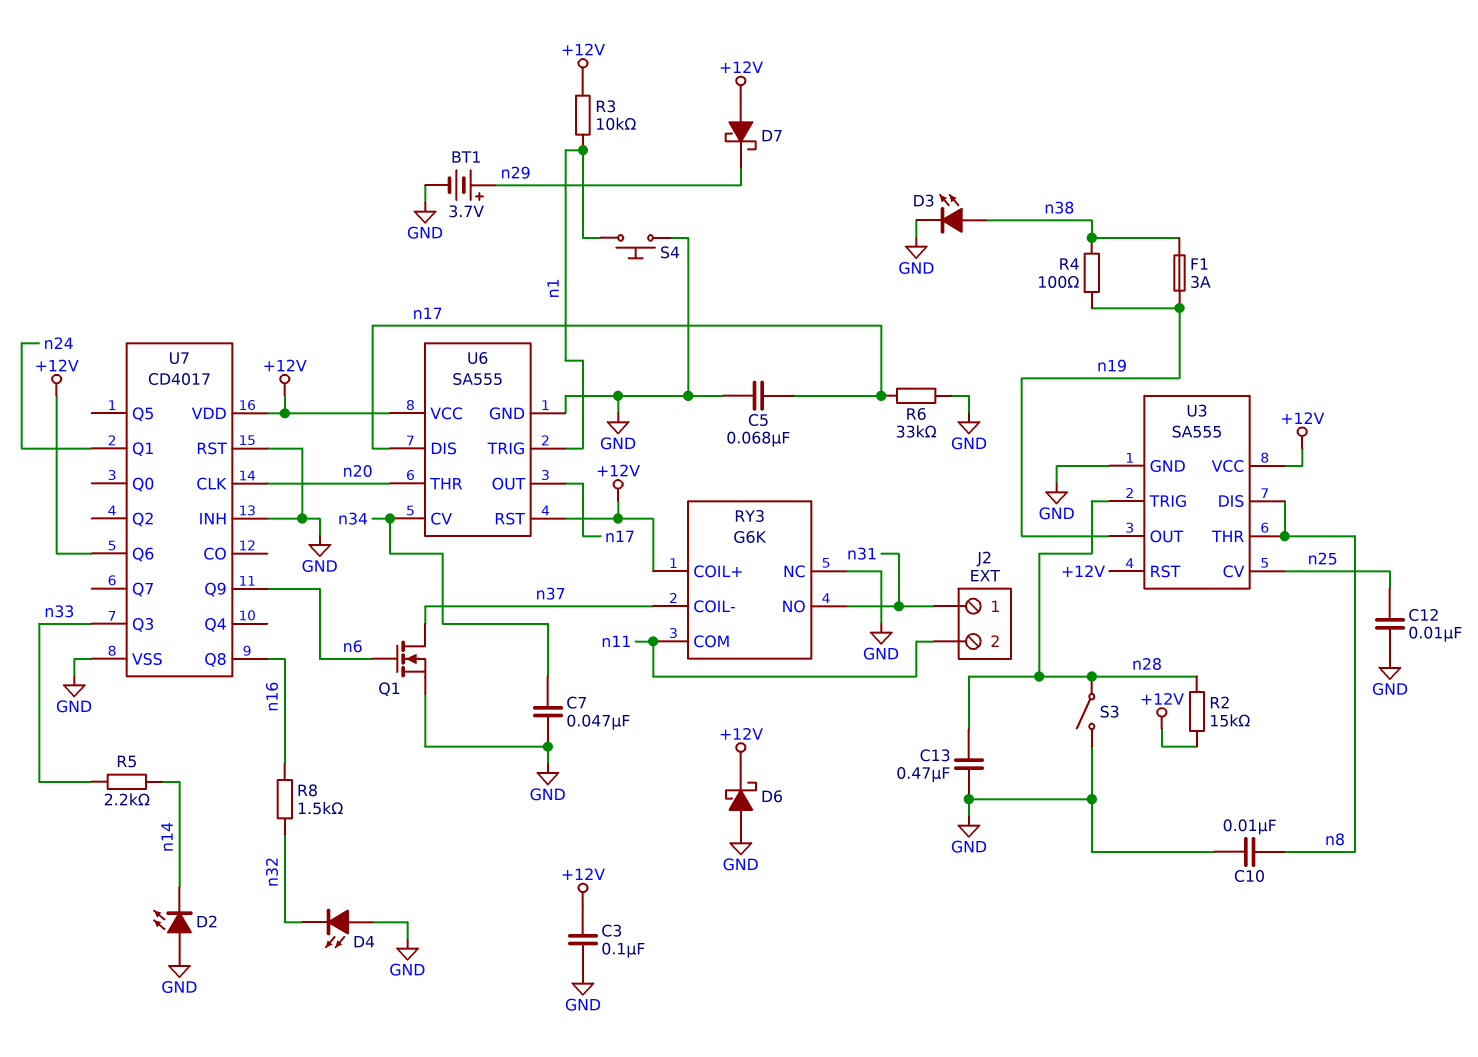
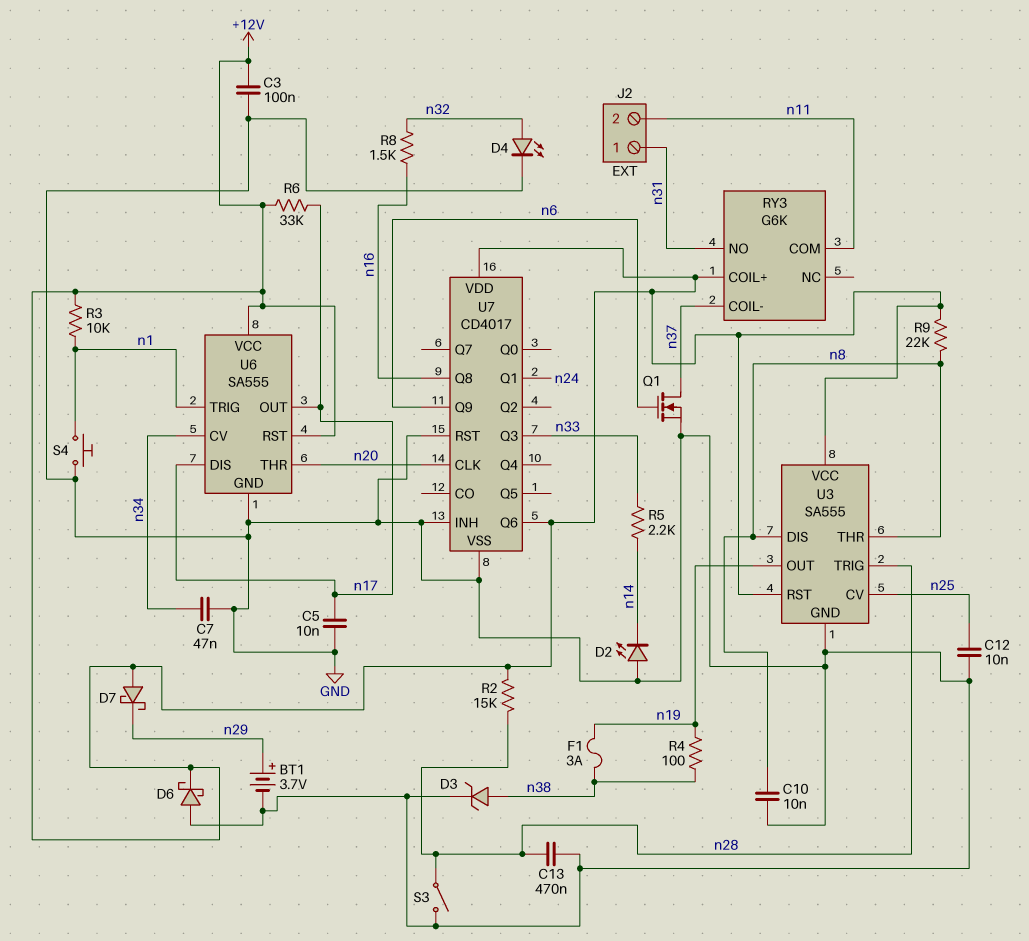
C5: 68nF (GND, n17) -> 10nF (GND, n17)
D3: LED (A n38, K GND) -> zener (A n38, K GND)
D4: LED (A GND, K n32) -> LED (A n32, K GND)
R6: 33k (GND, n17) -> 33k (+12V, n17)
R9: none -> 22k (+12V, n8)
RY3 pin NC: GND -> none

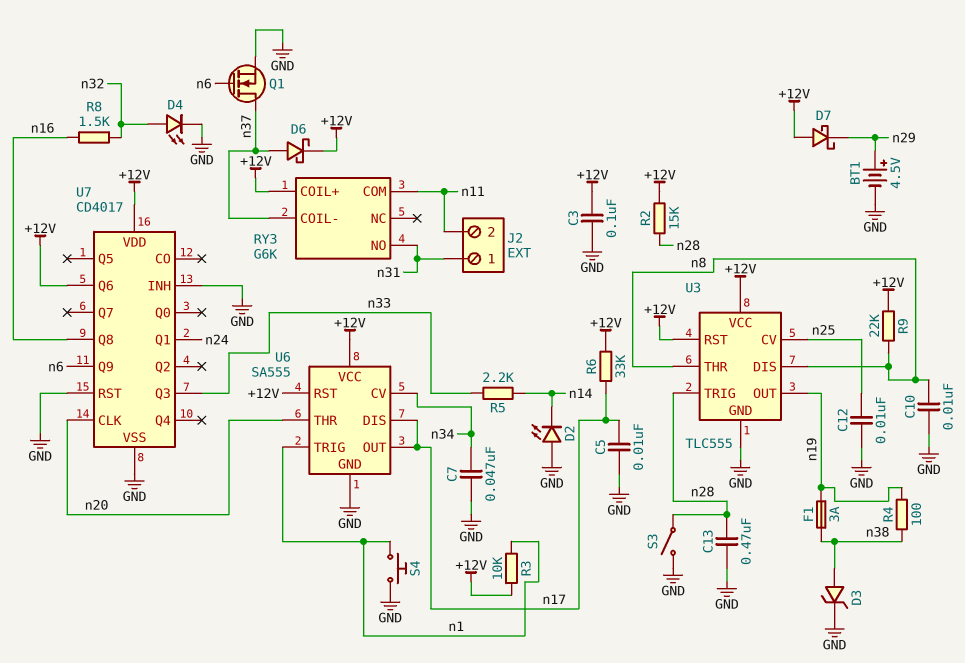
BT1: 3.7V (plus n29, minus GND) -> 4.5V (plus n29, minus GND)
D6: schottky (A GND, K +12V) -> schottky (A n37, K +12V)
U3: SA555 -> TLC555

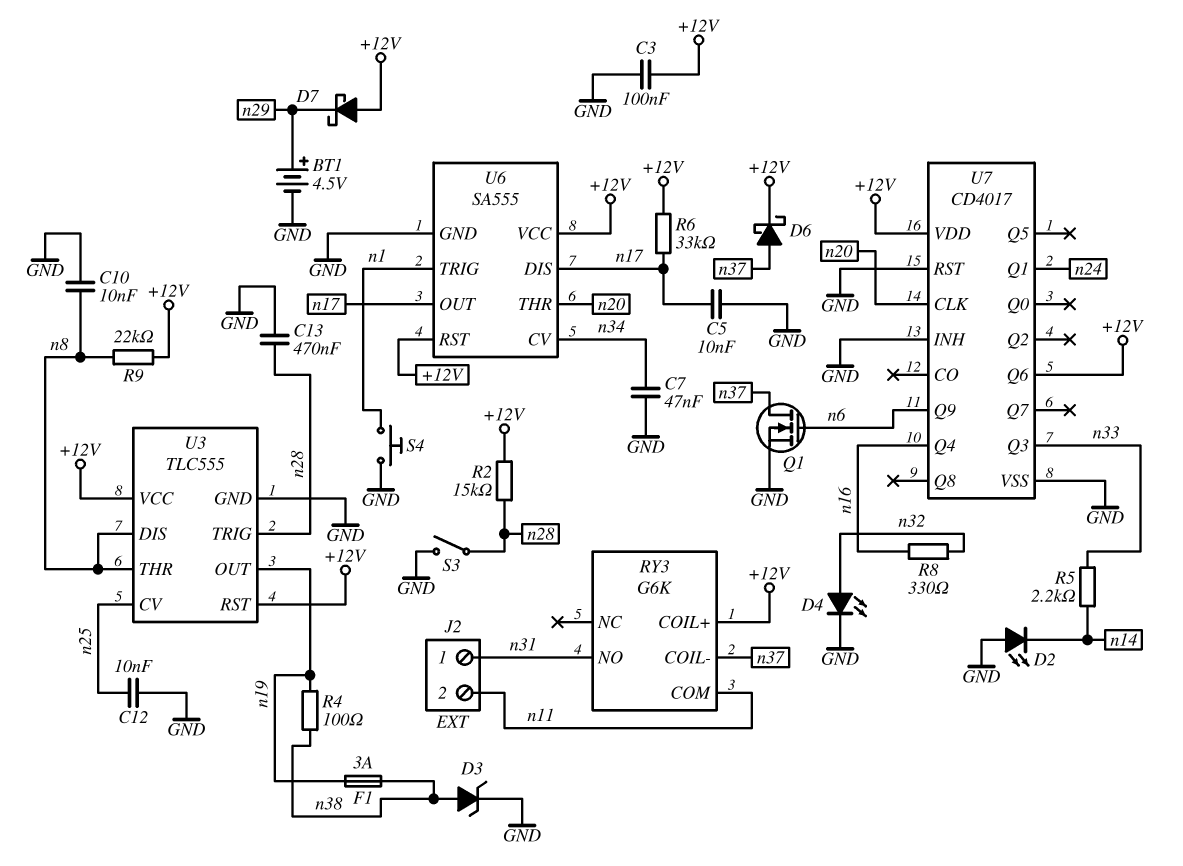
R3: 10k (+12V, n1) -> none
R8: 1.5k (n16, n32) -> 330 (n16, n32)
U7 pin Q4: none -> n16
U7 pin Q8: n16 -> none

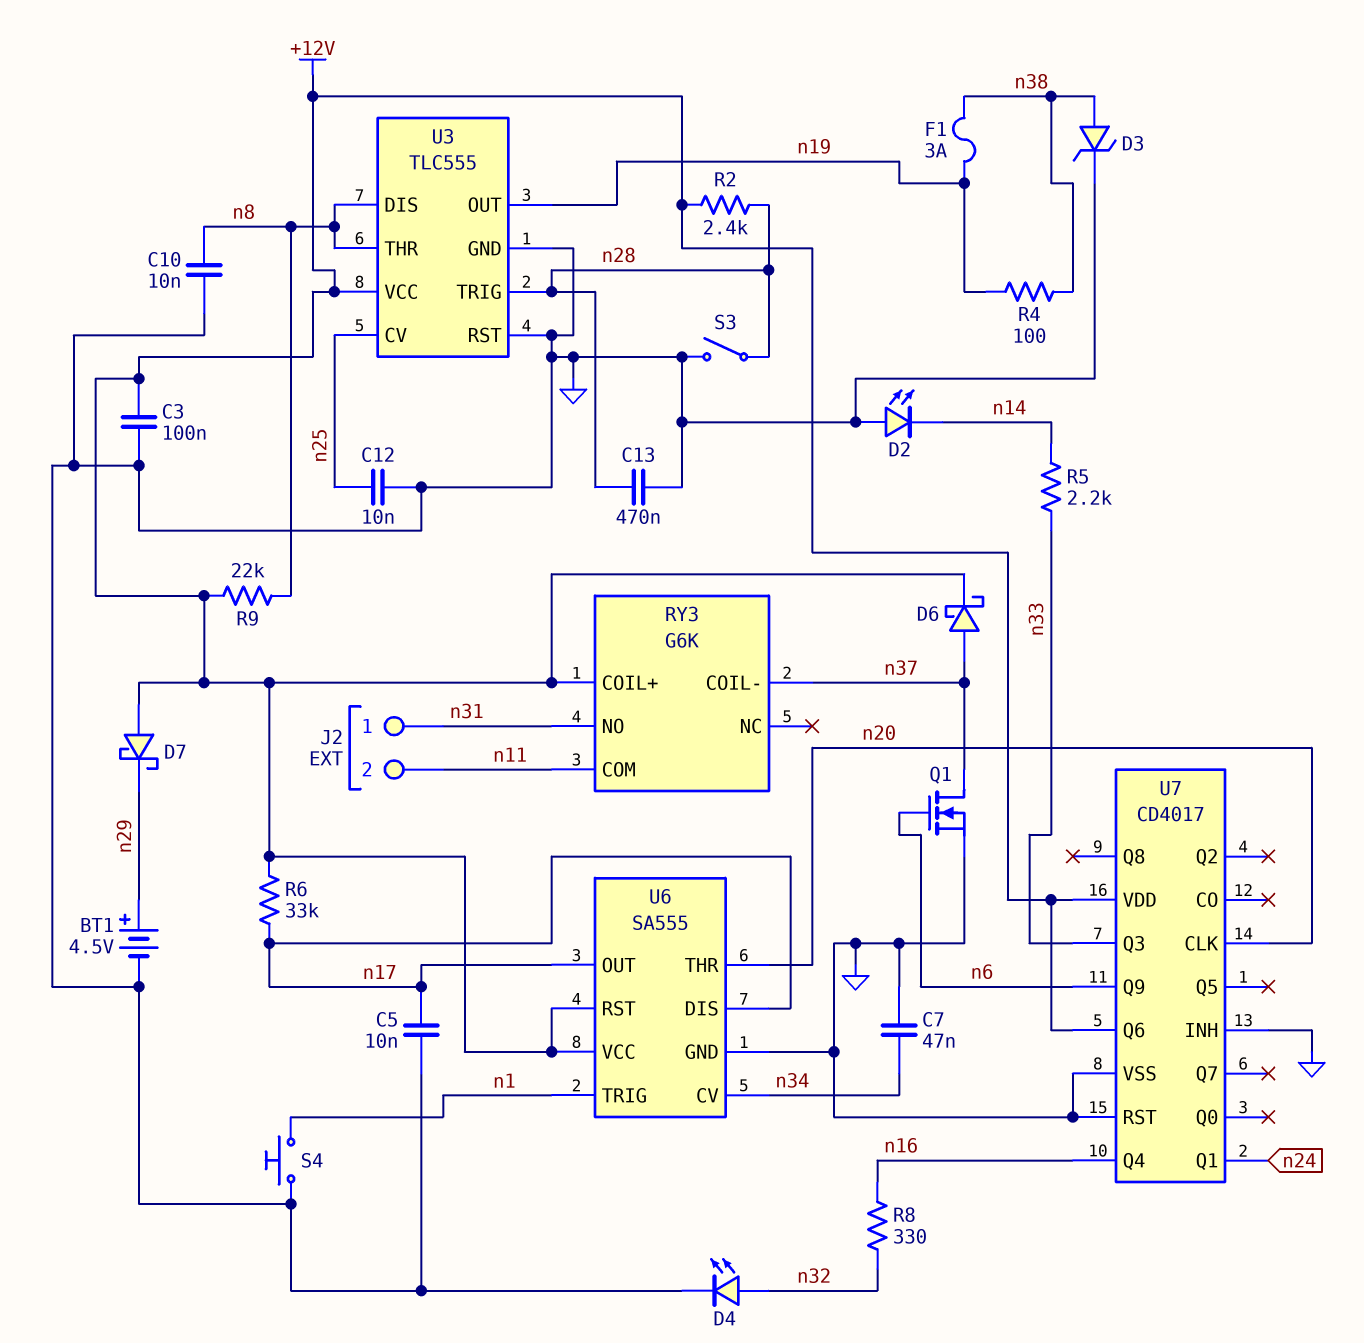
R2: 15k (+12V, n28) -> 2.4k (+12V, n28)
U3 pin RST: +12V -> GND

